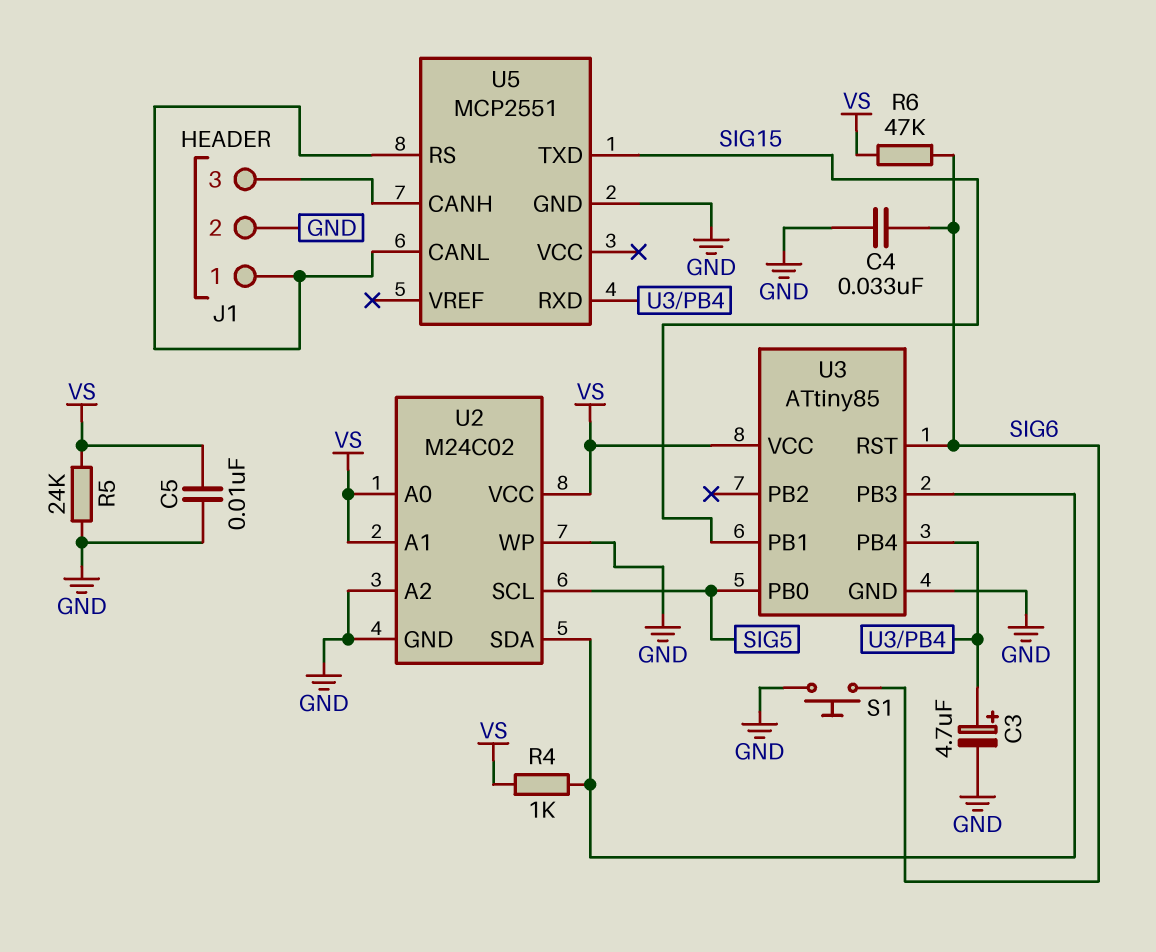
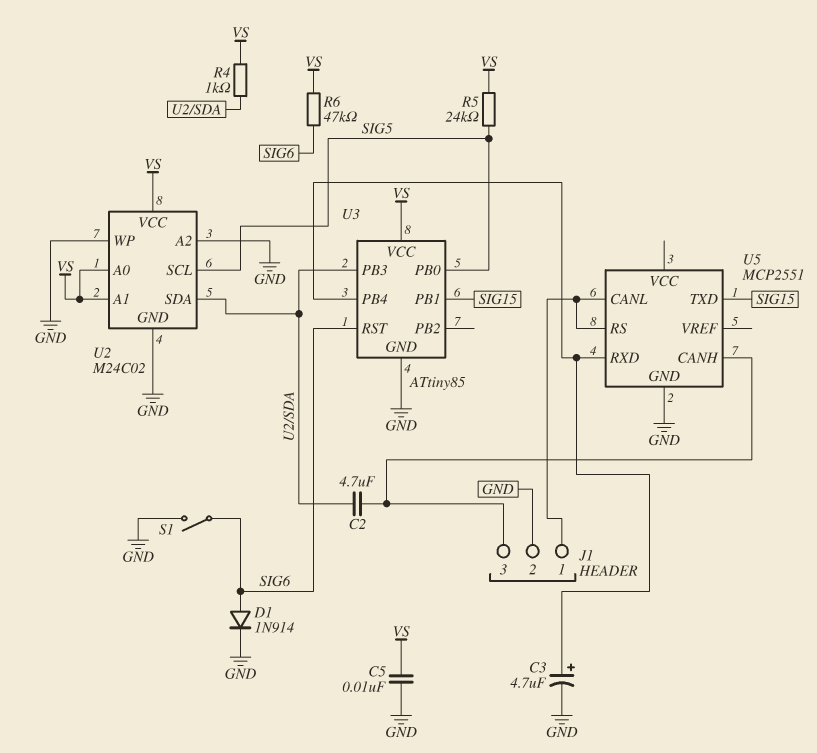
C2: none -> 4.7uF (J1/3, U2/SDA)
C4: 33nF (GND, SIG6) -> none
D1: none -> diode 1N914 (A SIG6, K GND)
R5: 24k (GND, VS) -> 24k (SIG5, VS)
S1: button (GND, SIG6) -> switch (GND, SIG6)

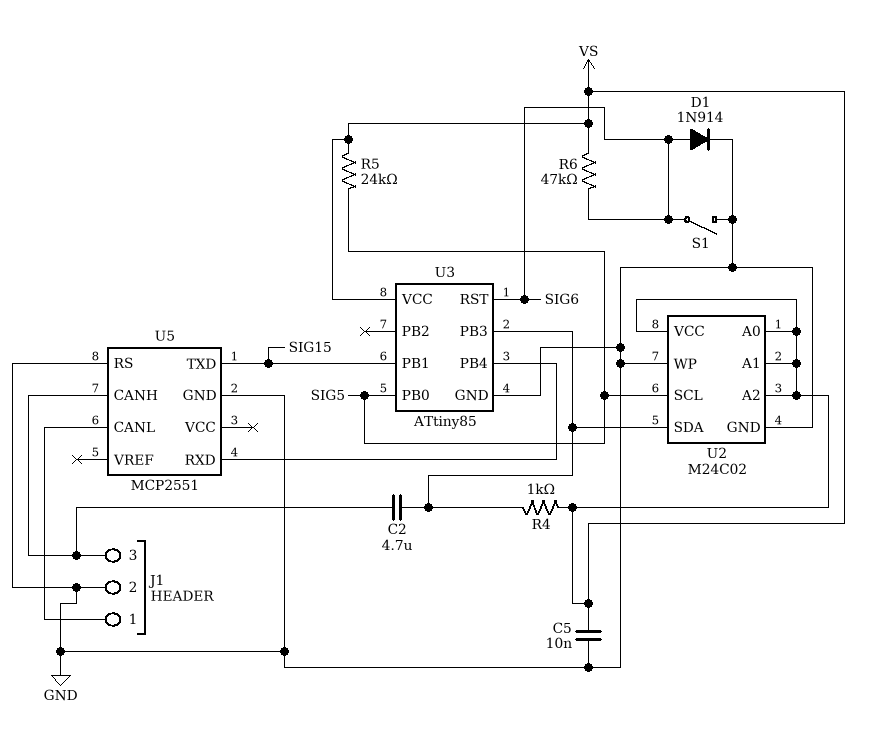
C3: 4.7uF (plus U3/PB4, minus GND) -> none
U2 pin A2: GND -> VS
U5 pin RS: J1/1 -> GND

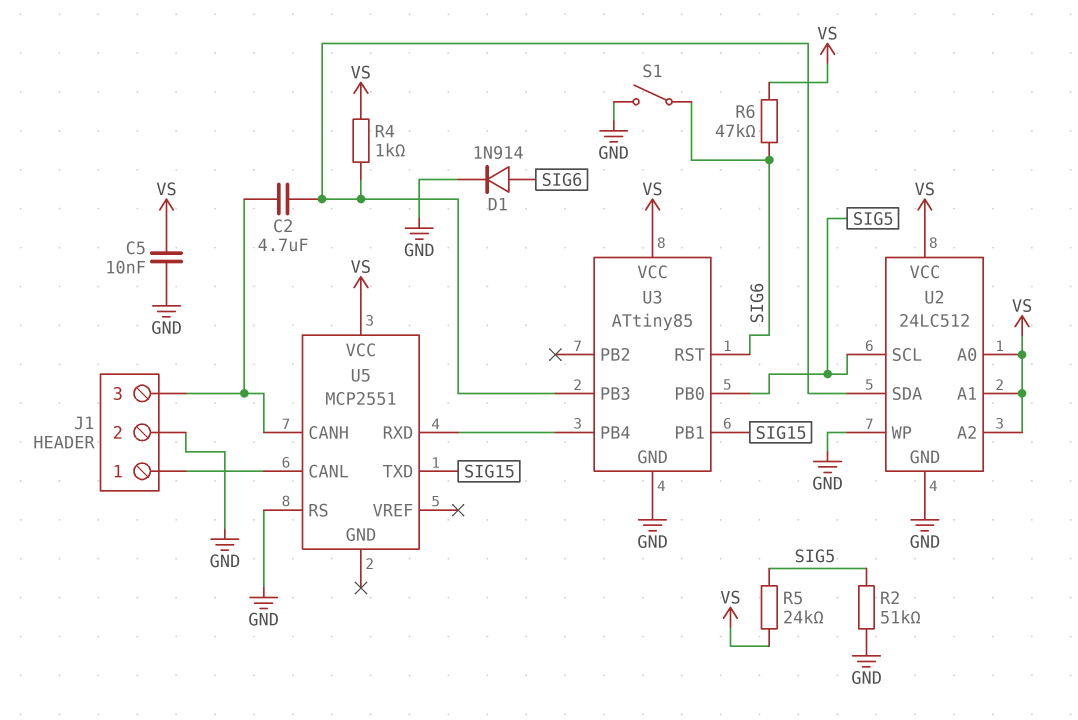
R2: none -> 51k (GND, SIG5)
U2: M24C02 -> 24LC512
U5 pin GND: GND -> none
U5 pin VCC: none -> VS

